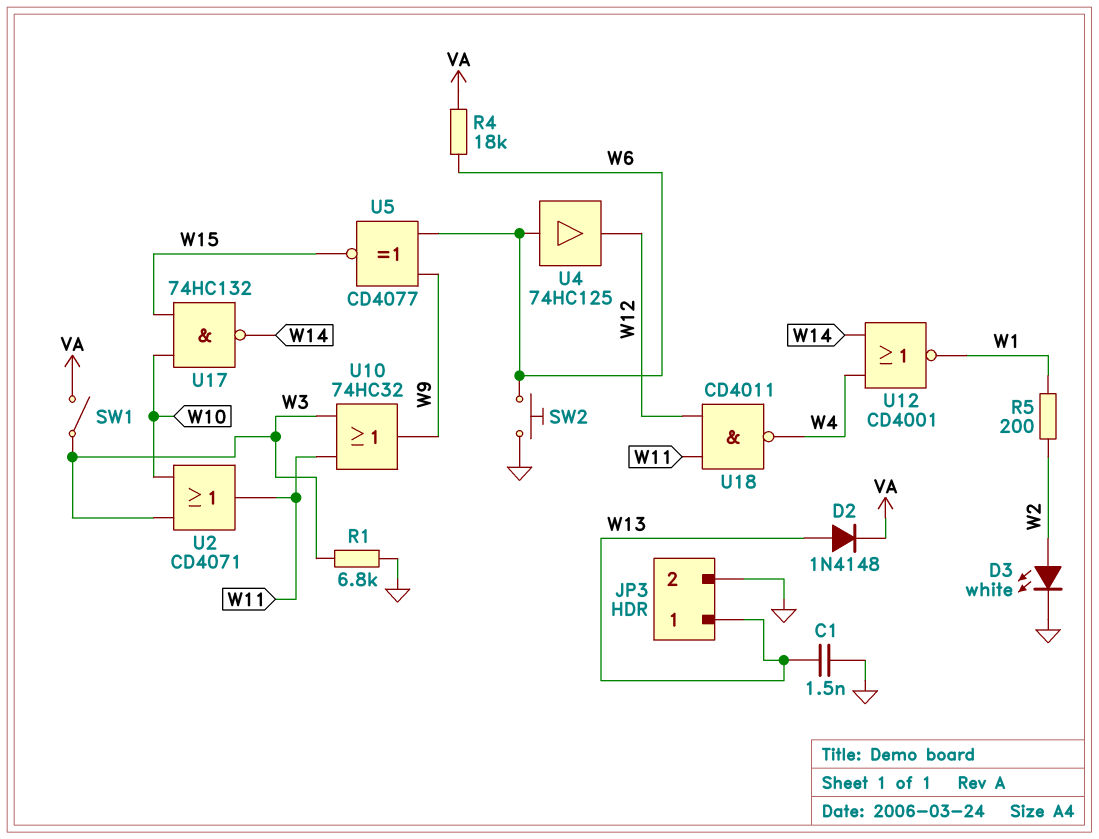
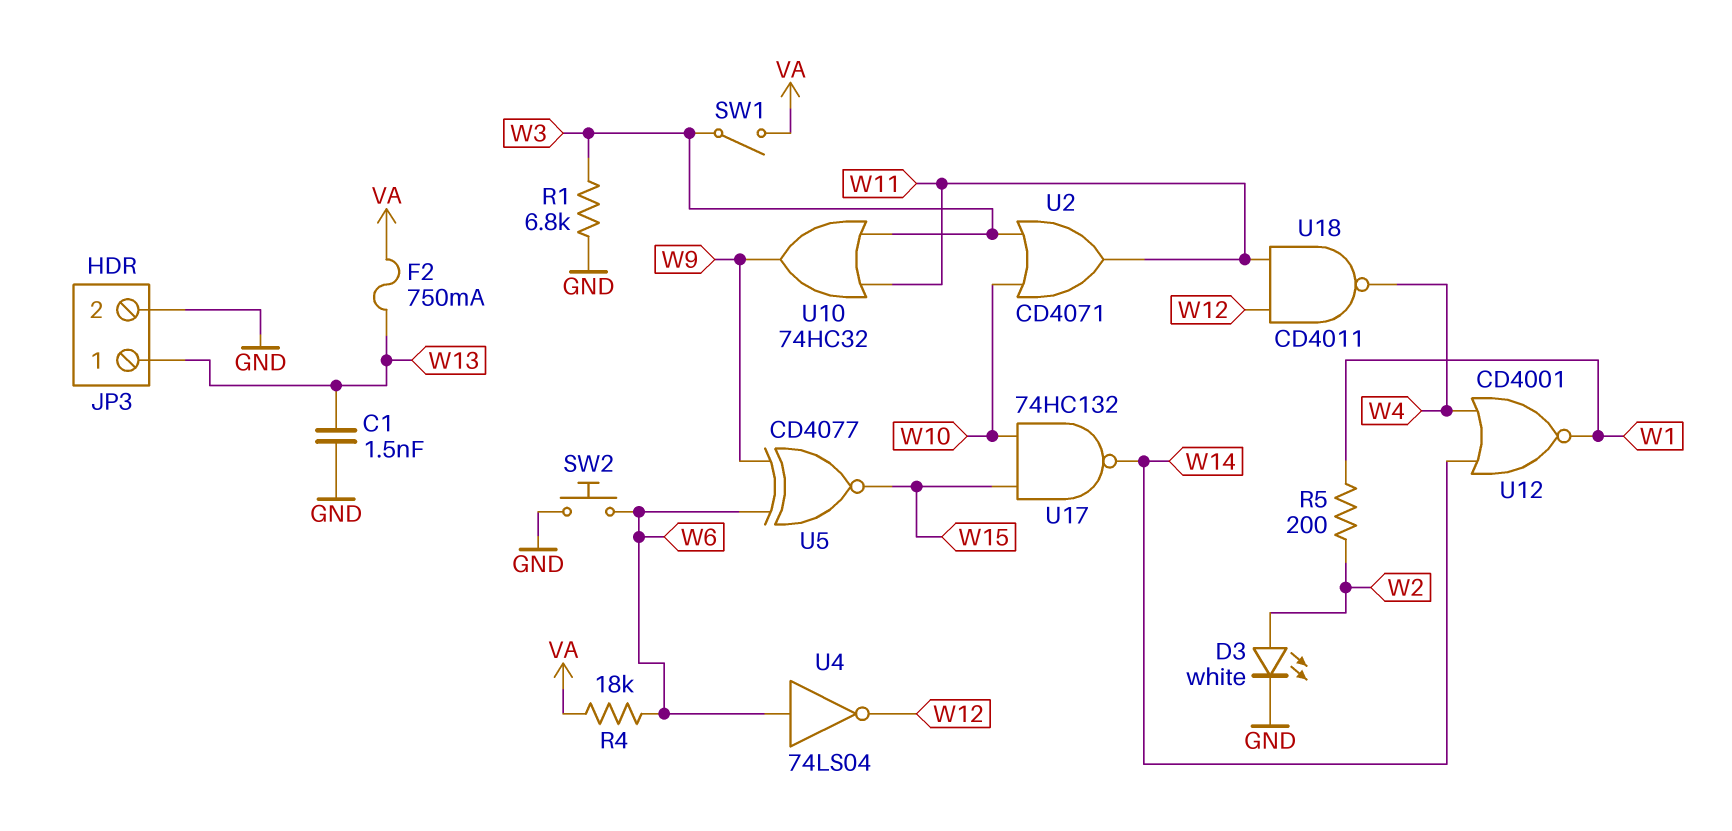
D2: diode 1N4148 (A W13, K VA) -> none
F2: none -> 750mA (VA, W13)
U4: buffer 74HC125 (in W6, out W12) -> NOT 74LS04 (in W6, out W12)

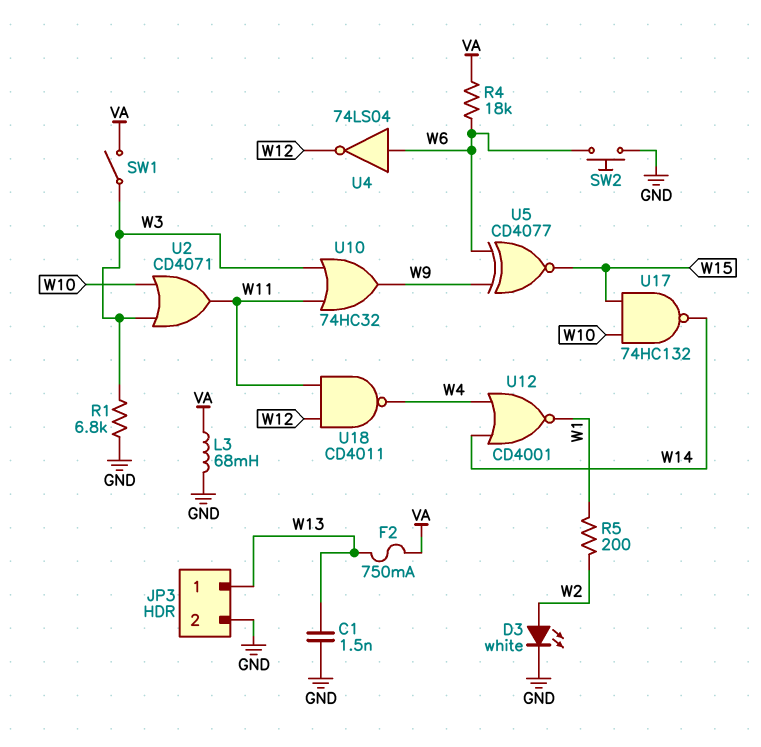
L3: none -> 68mH (GND, VA)

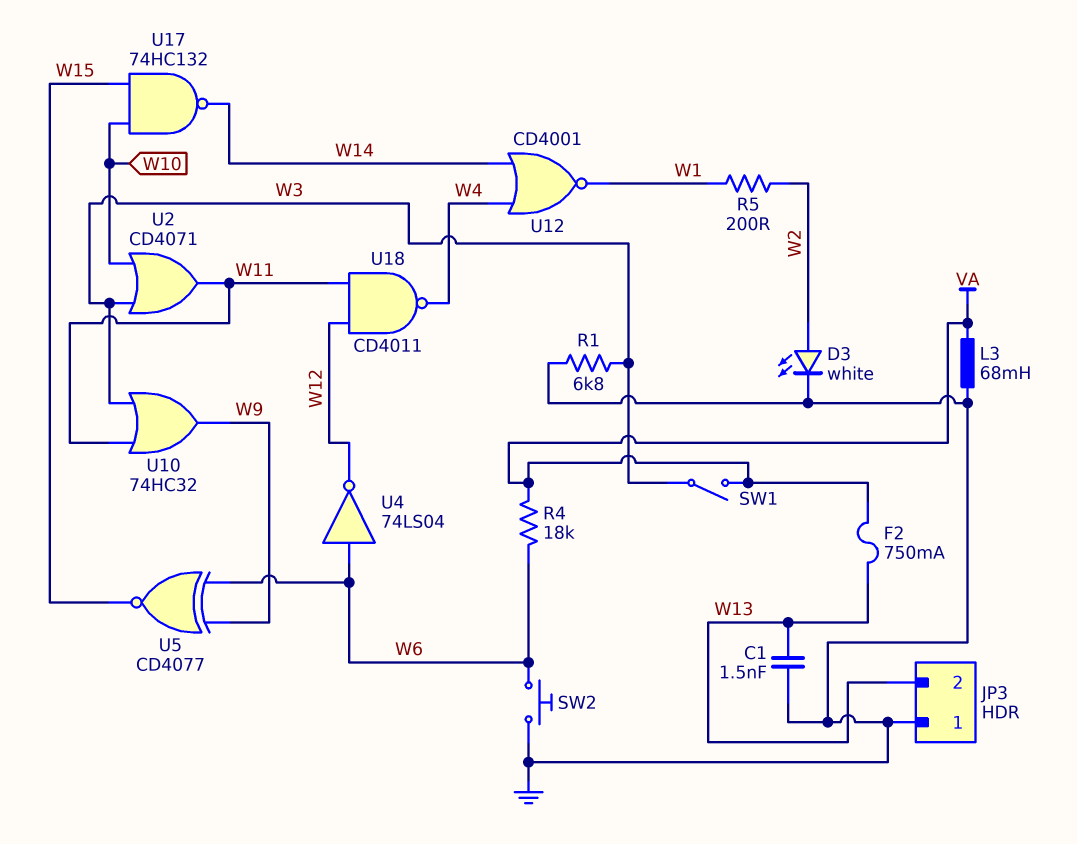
JP3 pin 1: W13 -> GND
JP3 pin 2: GND -> W13

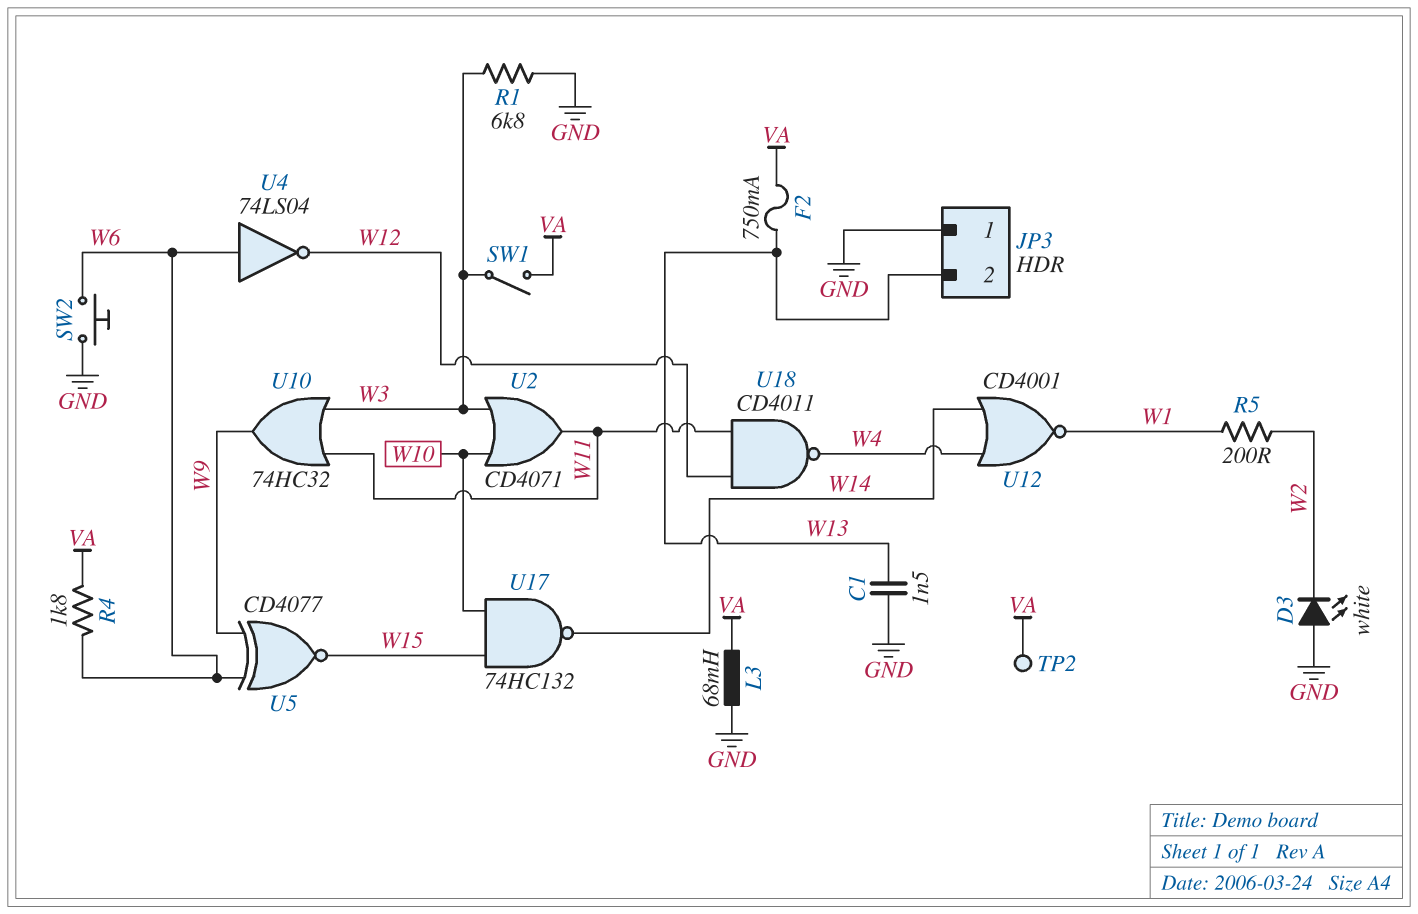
D3: LED white (A W2, K GND) -> LED white (A GND, K W2)
R4: 18k (VA, W6) -> 1.8k (VA, W6)
TP2: none -> test point (VA)

